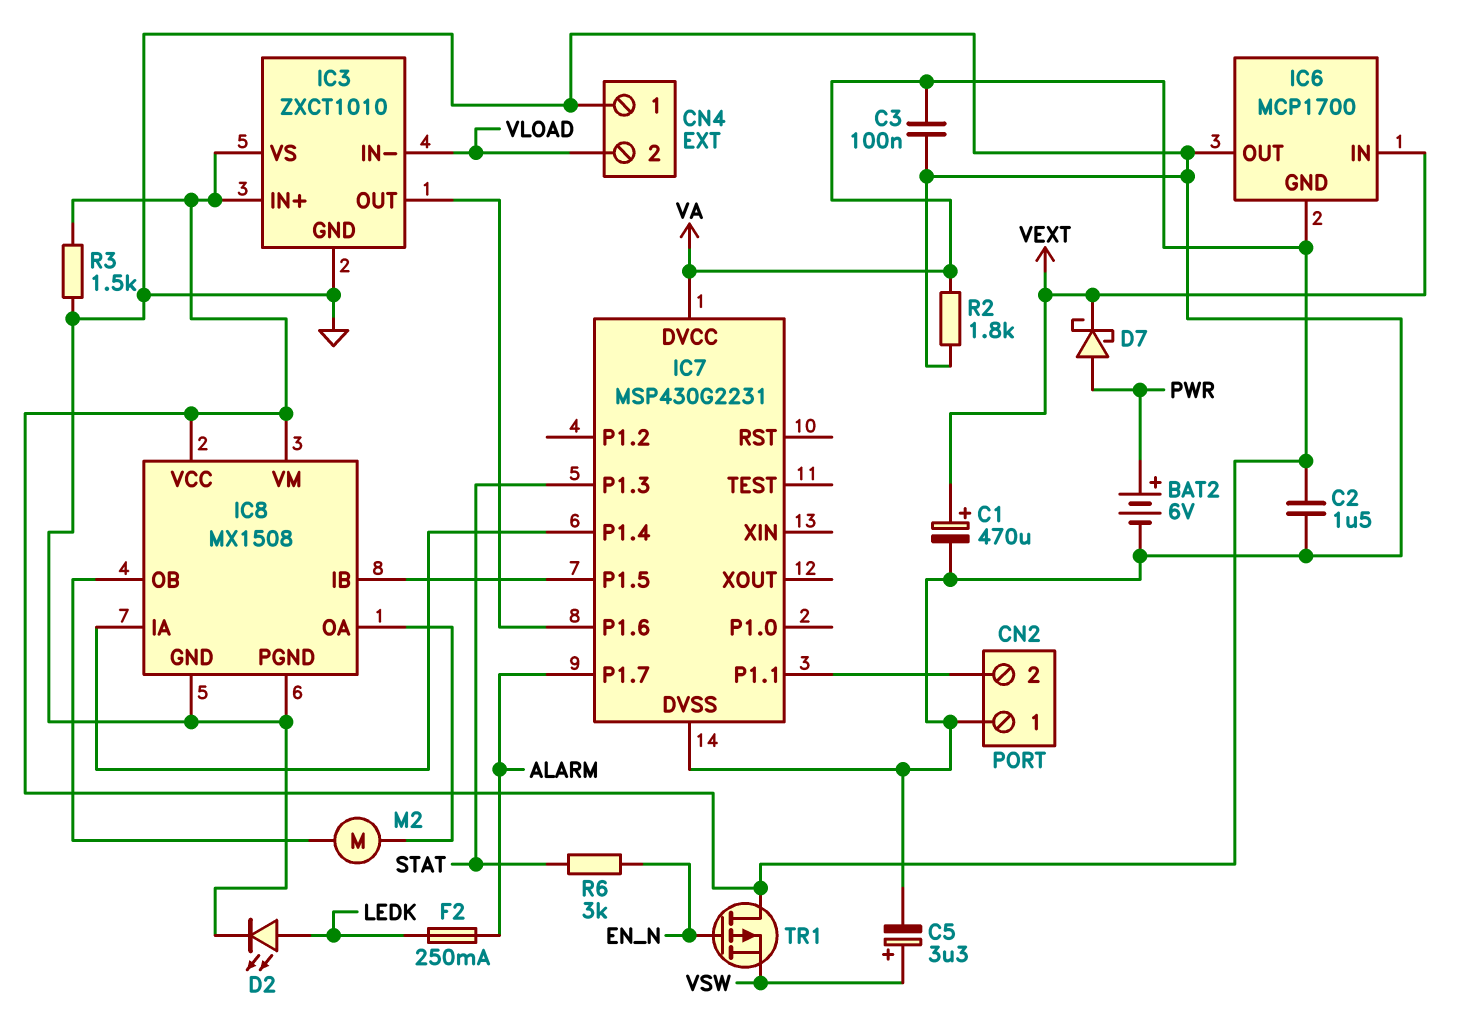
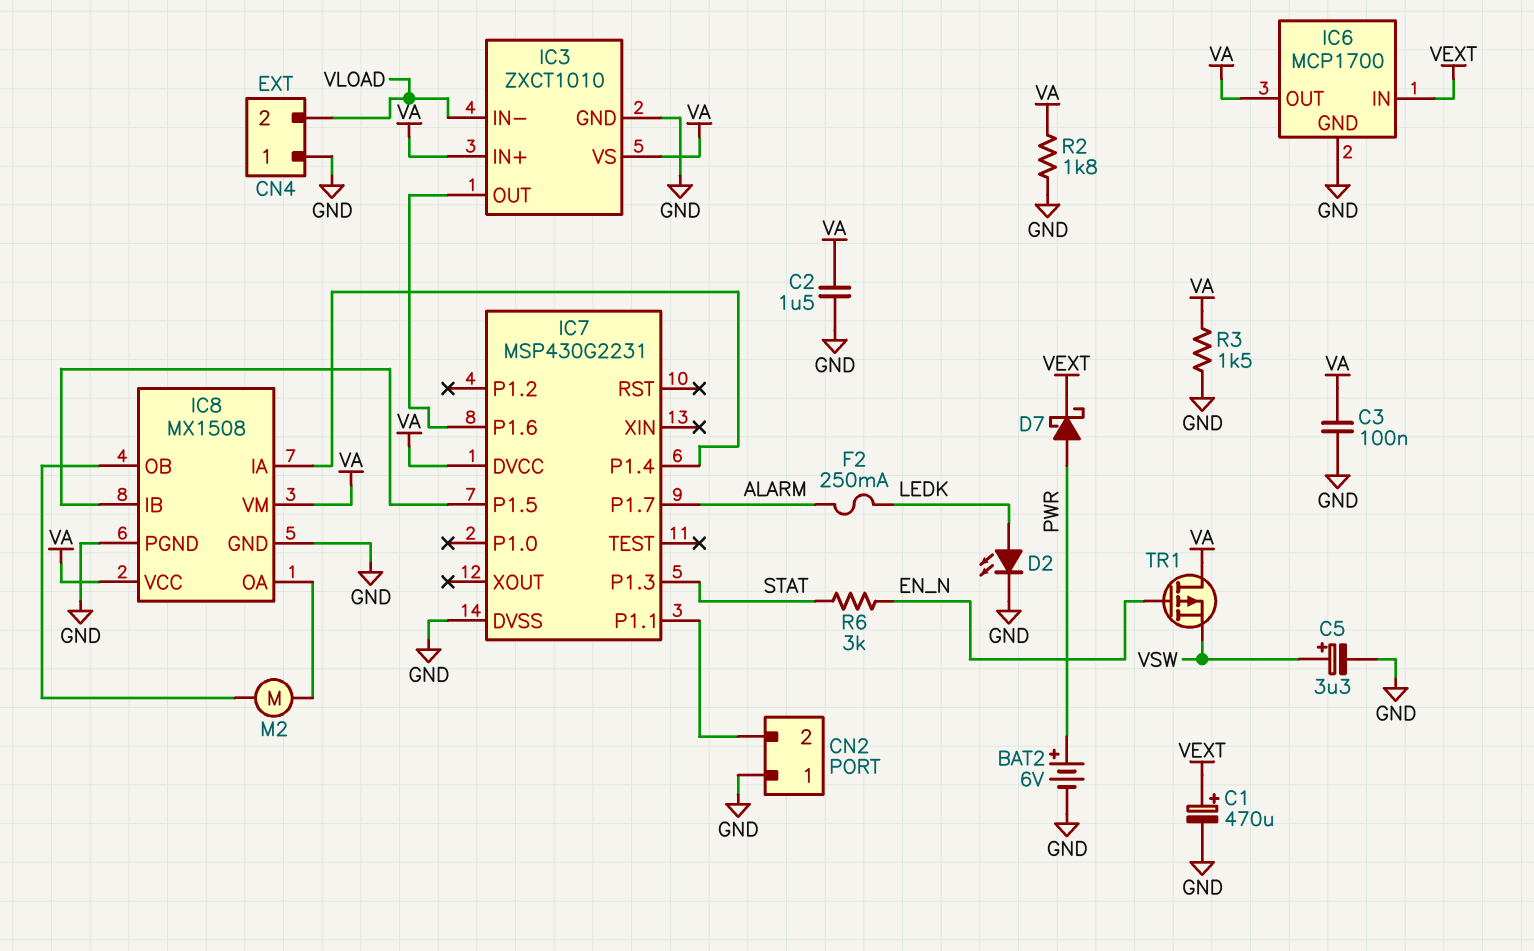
IC6 pin GND: VA -> GND
IC6 pin OUT: GND -> VA

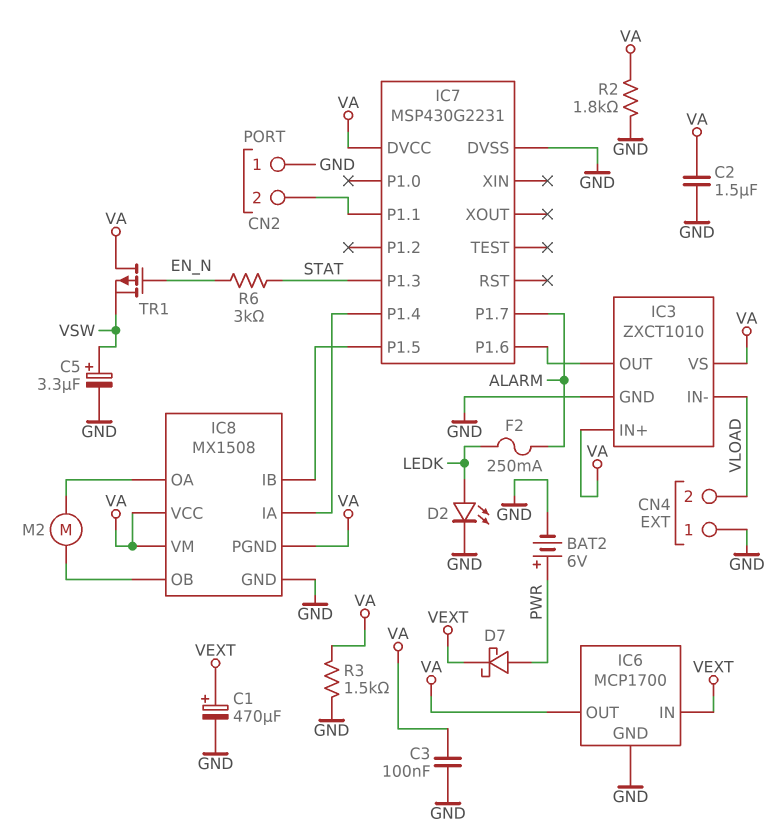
IC8 pin PGND: GND -> VA

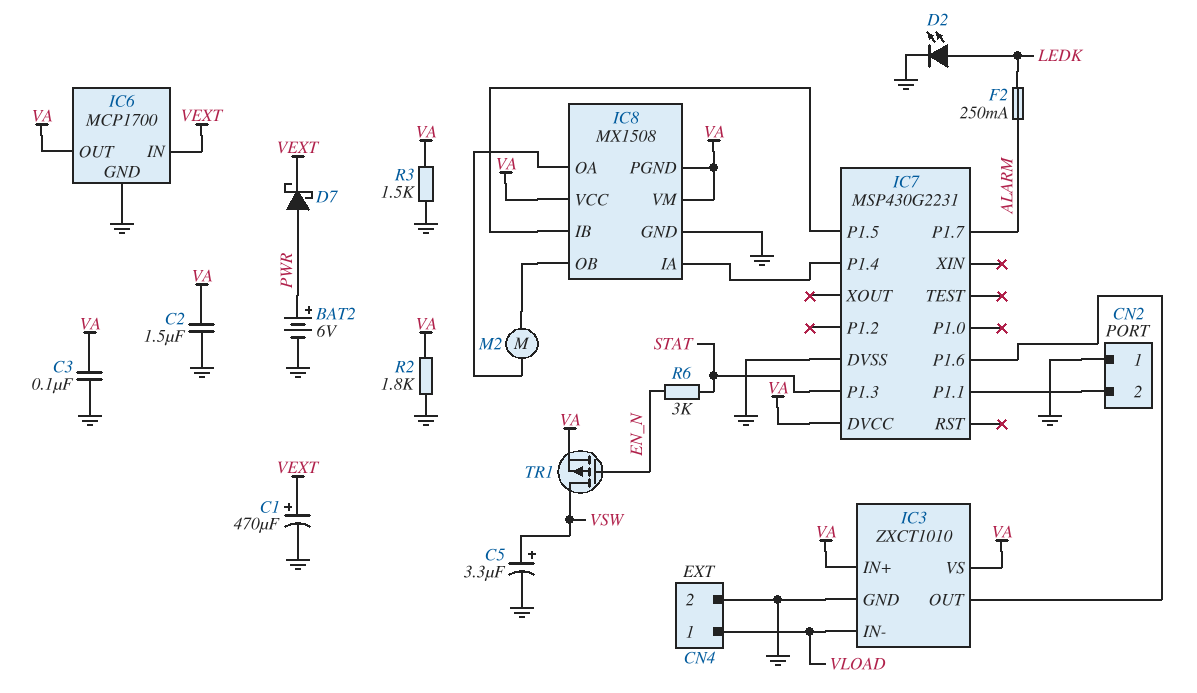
CN4 pin 1: GND -> VLOAD
CN4 pin 2: VLOAD -> GND
TR1: PMOS (G EN_N, D VA, S VSW) -> PMOS (G EN_N, D VSW, S VA)

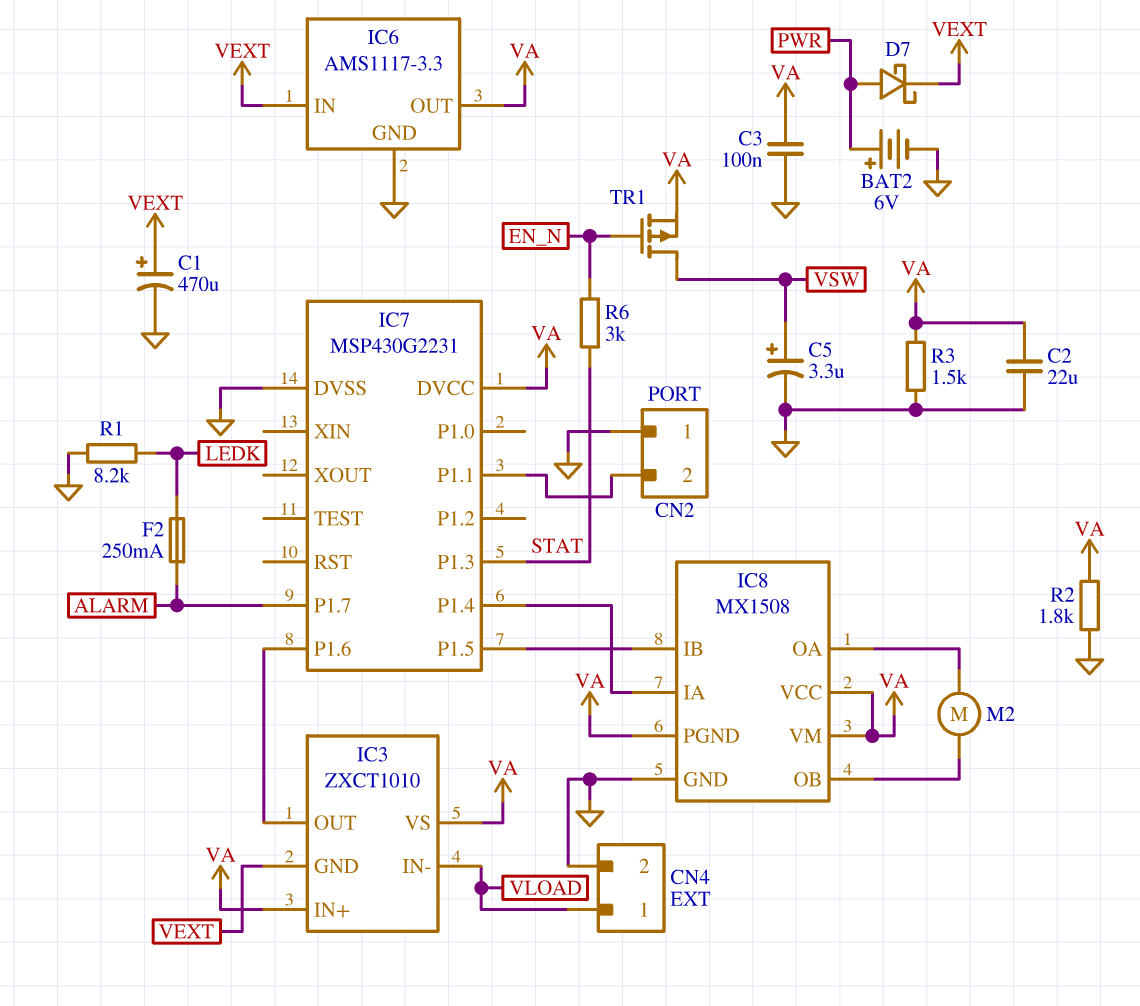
C2: 1.5uF (GND, VA) -> 22uF (GND, VA)
D2: LED (A LEDK, K GND) -> none
IC3 pin GND: GND -> VEXT
IC6: MCP1700 -> AMS1117-3.3
R1: none -> 8.2k (GND, LEDK)

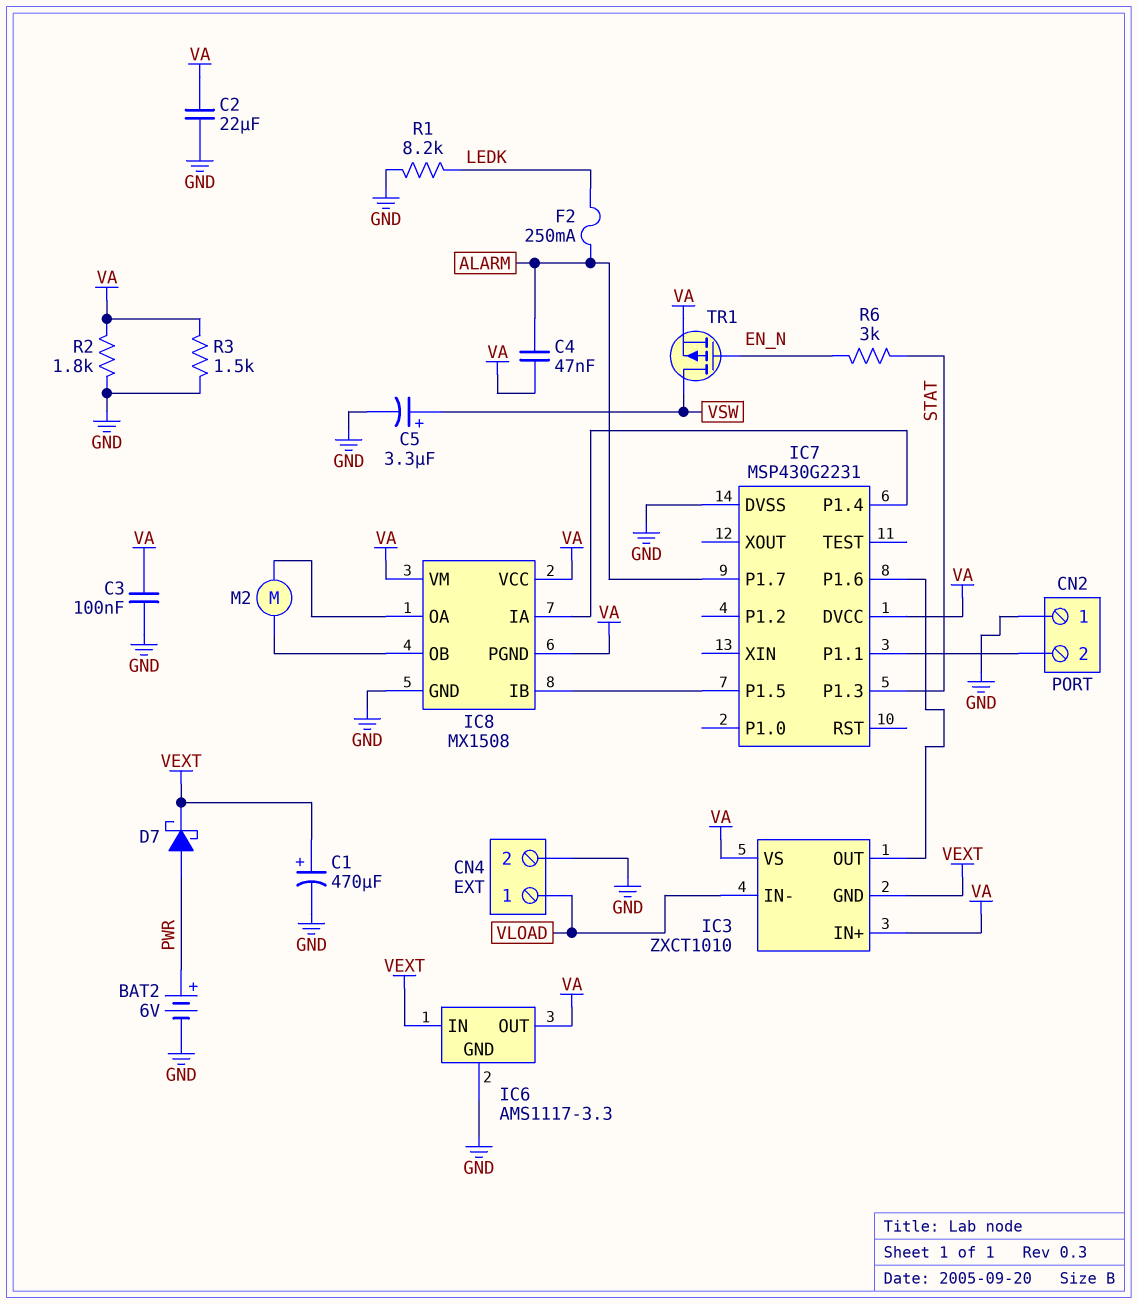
C4: none -> 47nF (ALARM, VA)

